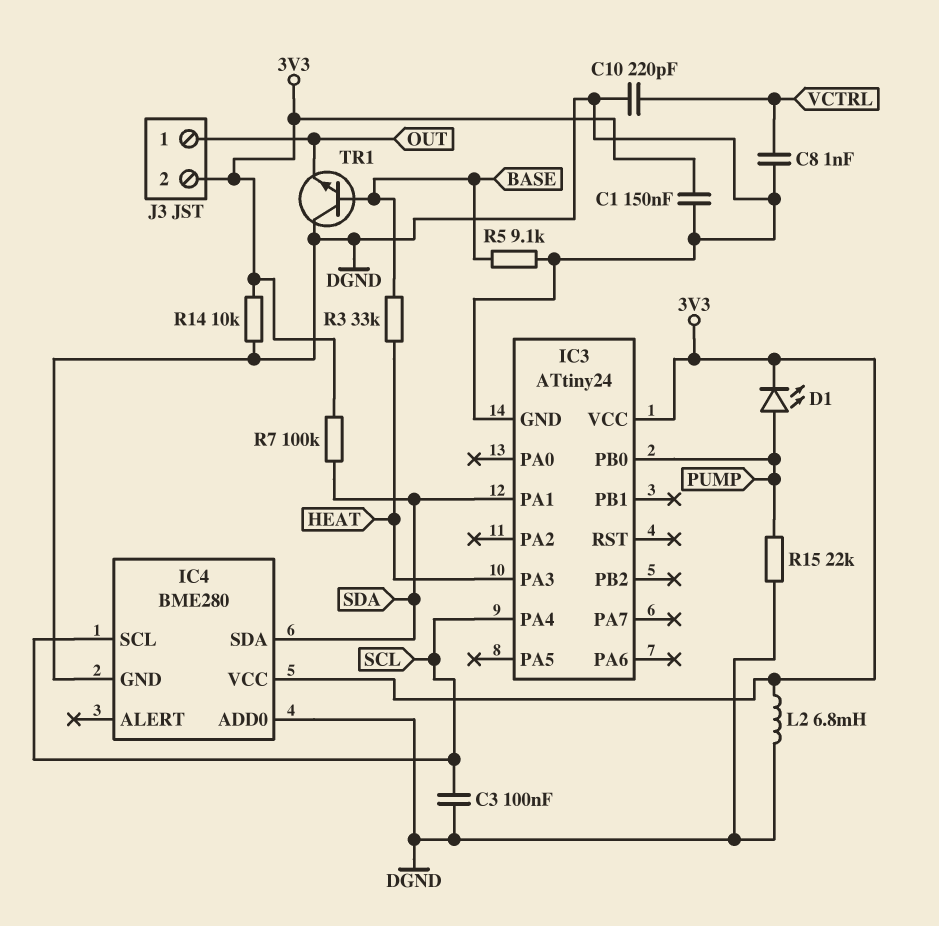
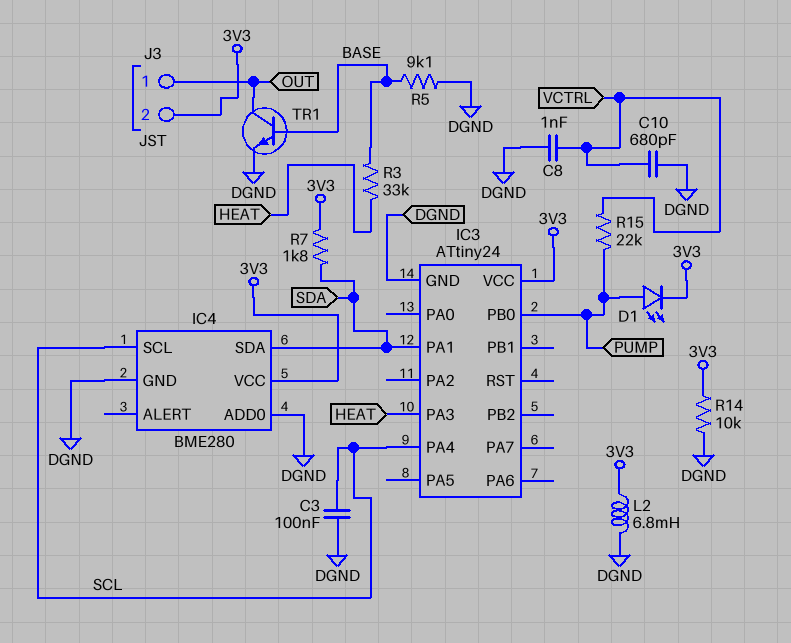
C1: 150nF (3V3, DGND) -> none
C10: 220pF (DGND, VCTRL) -> 680pF (DGND, VCTRL)
R7: 100k (3V3, SDA) -> 1.8k (3V3, SDA)
R15: 22k (DGND, PUMP) -> 22k (PUMP, VCTRL)
TR1: NPN (B BASE, C DGND, E OUT) -> NPN (B BASE, C OUT, E DGND)

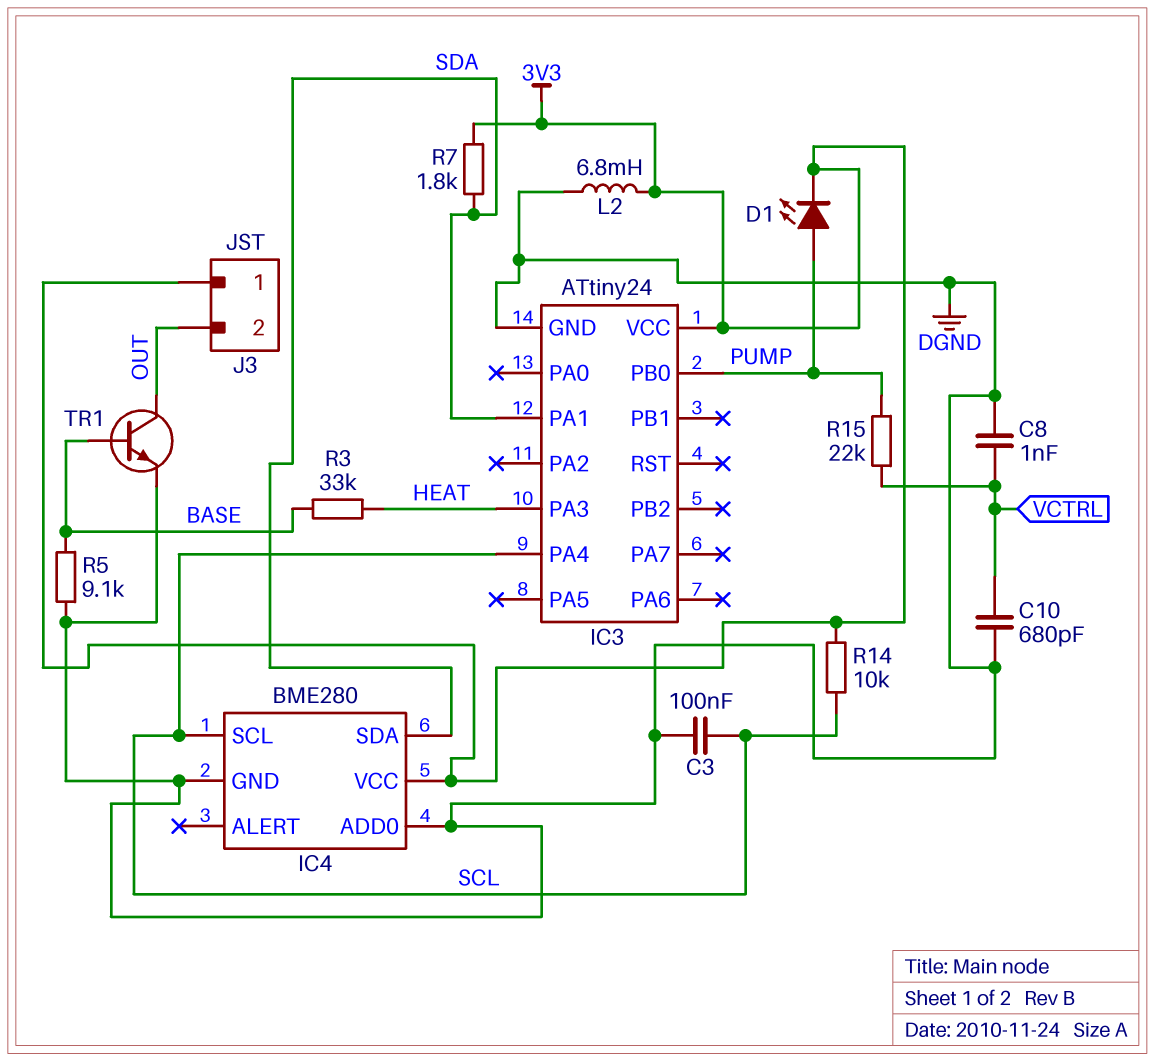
J3 pin 1: OUT -> 3V3
J3 pin 2: 3V3 -> OUT
R14: 10k (3V3, DGND) -> 10k (3V3, SCL)

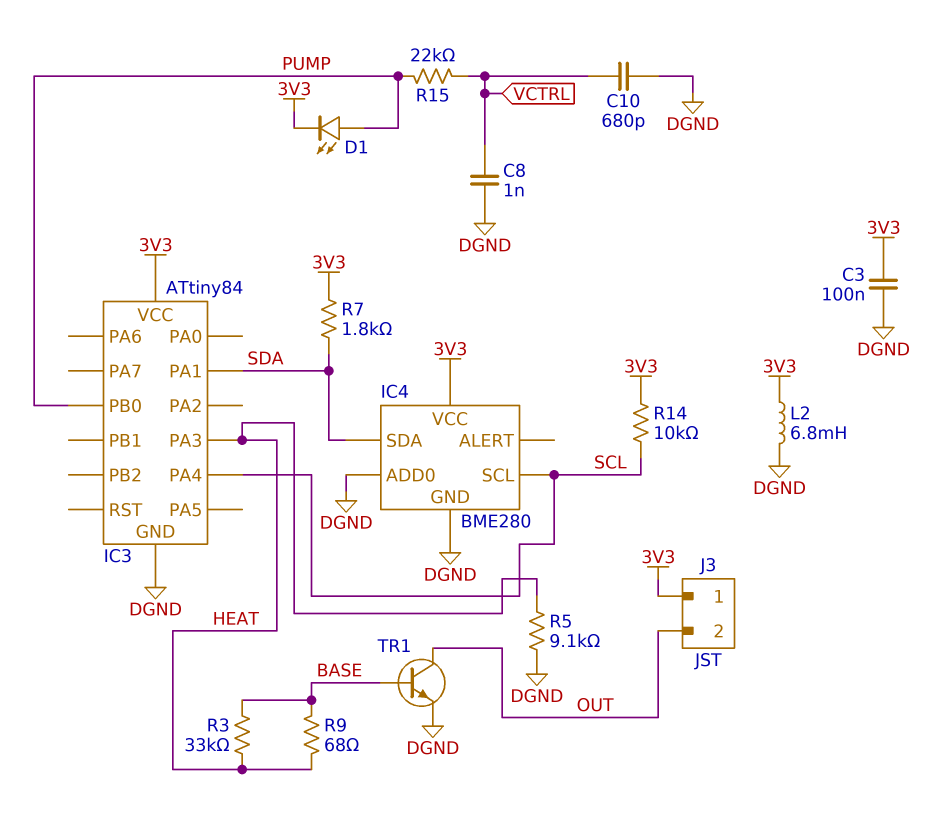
C3: 100nF (DGND, SCL) -> 100nF (3V3, DGND)
IC3: ATtiny24 -> ATtiny84
R5: 9.1k (BASE, DGND) -> 9.1k (DGND, HEAT)
R9: none -> 68 (BASE, HEAT)

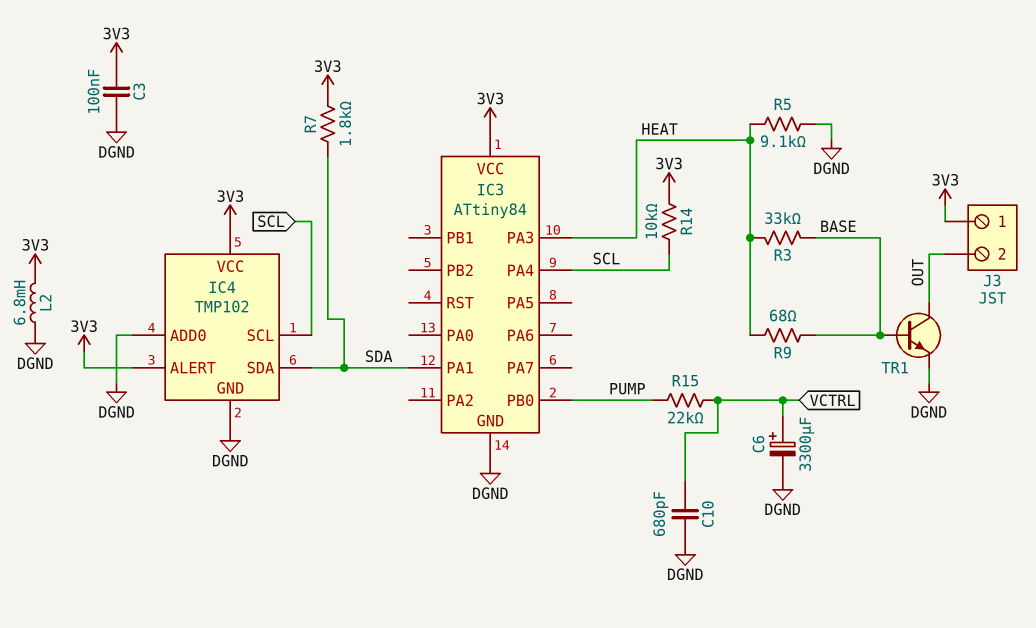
C6: none -> 3300uF (plus VCTRL, minus DGND)
C8: 1nF (DGND, VCTRL) -> none
D1: LED (A PUMP, K 3V3) -> none
IC4: BME280 -> TMP102
IC4 pin ALERT: none -> 3V3

